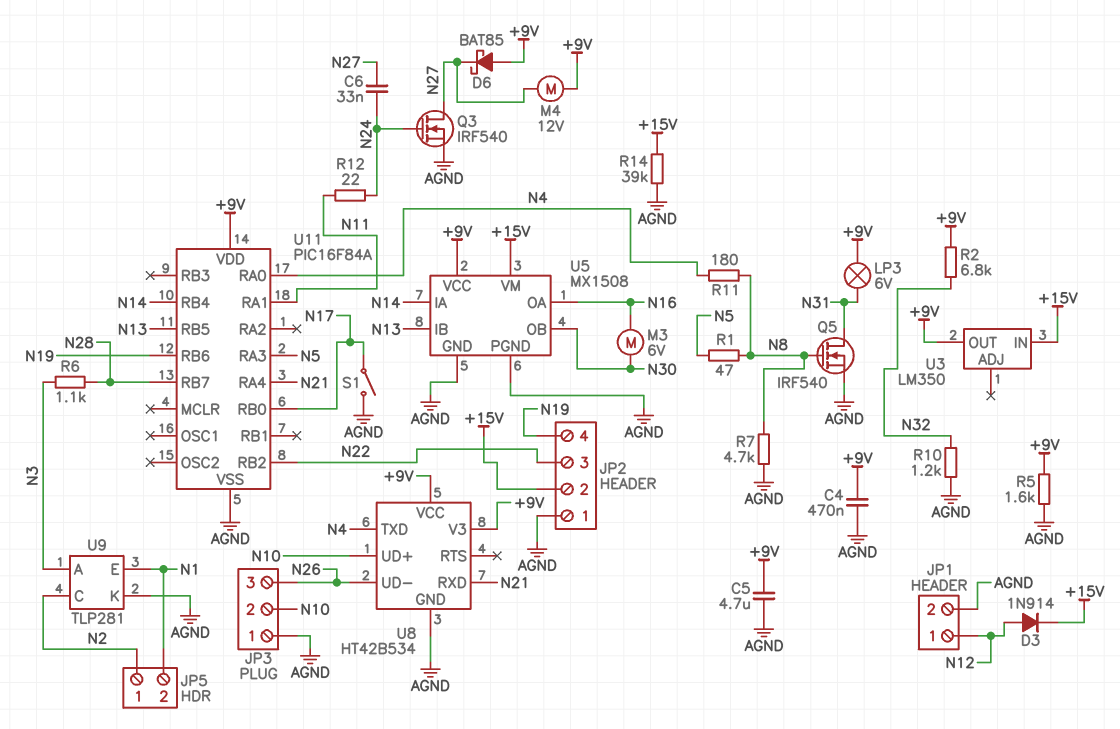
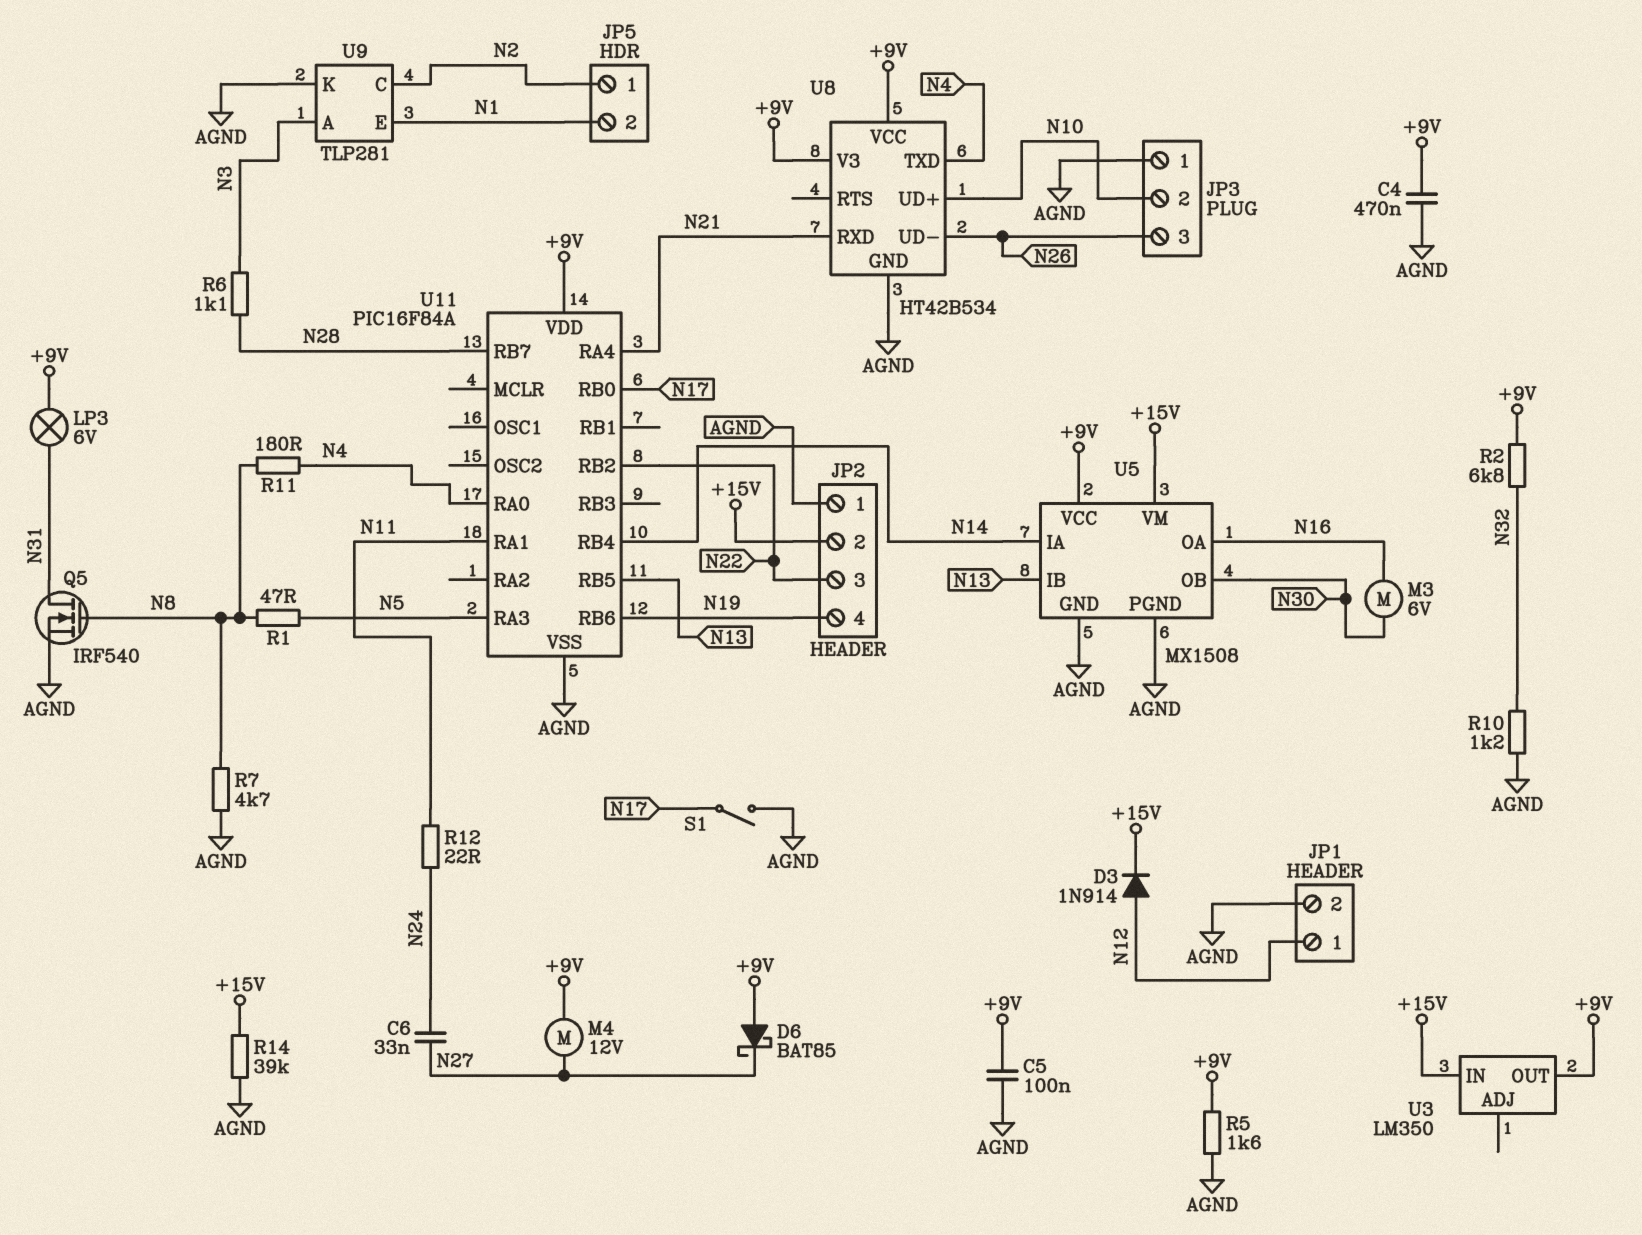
C5: 4.7uF (+9V, AGND) -> 100nF (+9V, AGND)
Q3: NMOS IRF540 (G N24, D N27, S AGND) -> none

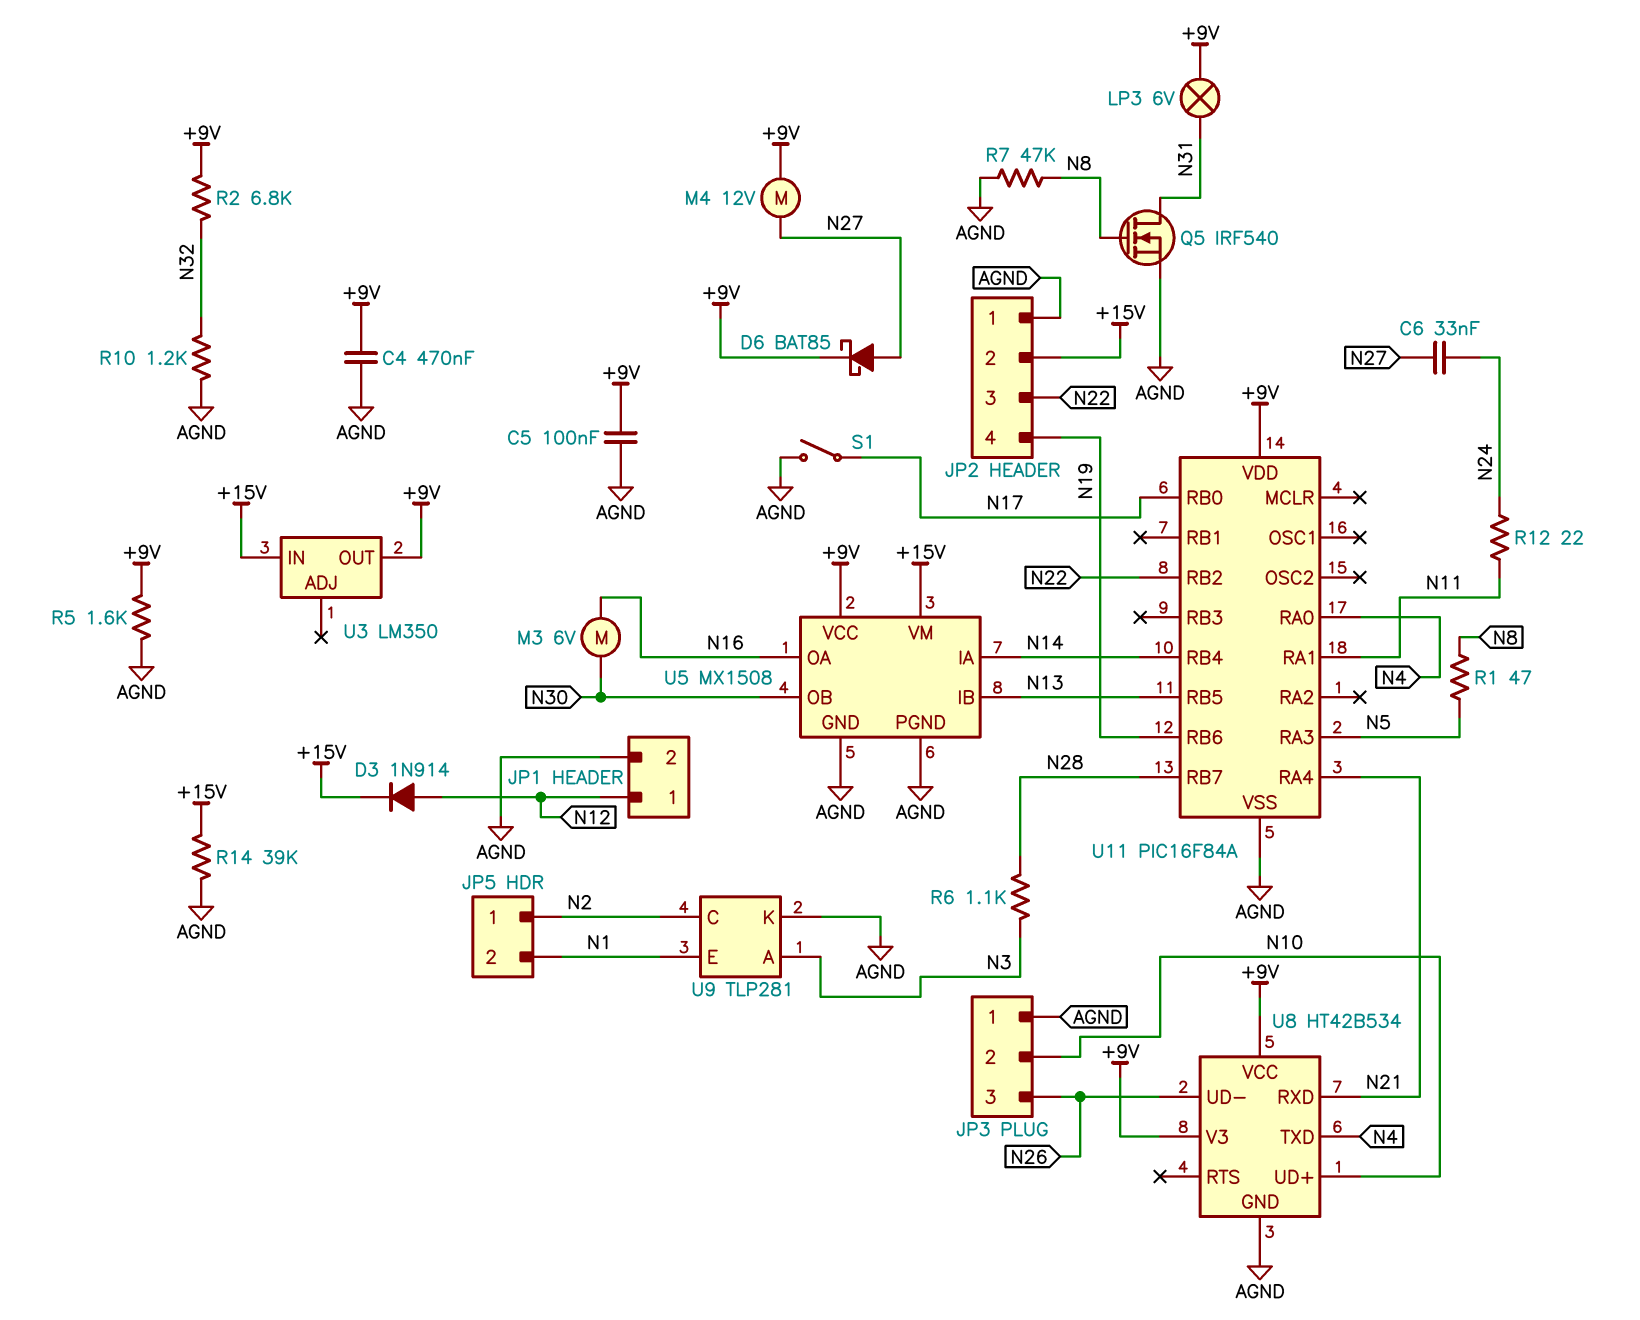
D6: schottky BAT85 (A +9V, K N27) -> schottky BAT85 (A N27, K +9V)
R7: 4.7k (AGND, N8) -> 47k (AGND, N8)
R11: 180 (N4, N8) -> none

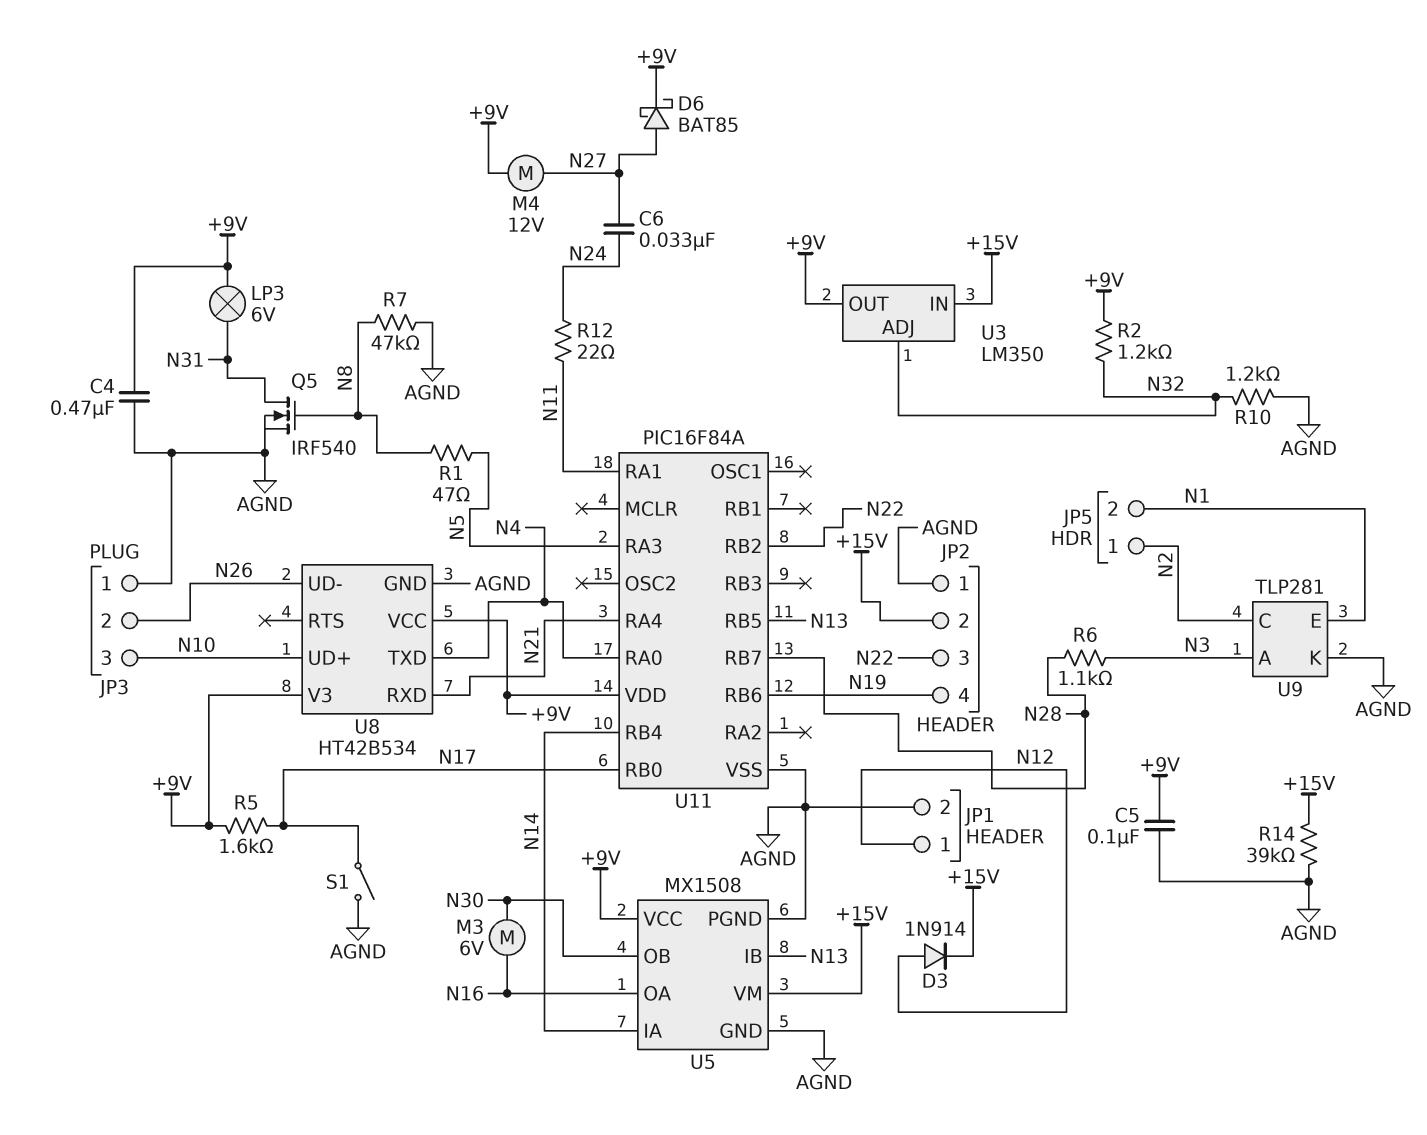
JP3 pin 2: N10 -> N26
JP3 pin 3: N26 -> N10
R2: 6.8k (+9V, N32) -> 1.2k (+9V, N32)
R5: 1.6k (+9V, AGND) -> 1.6k (+9V, N17)
U3 pin ADJ: none -> N32

